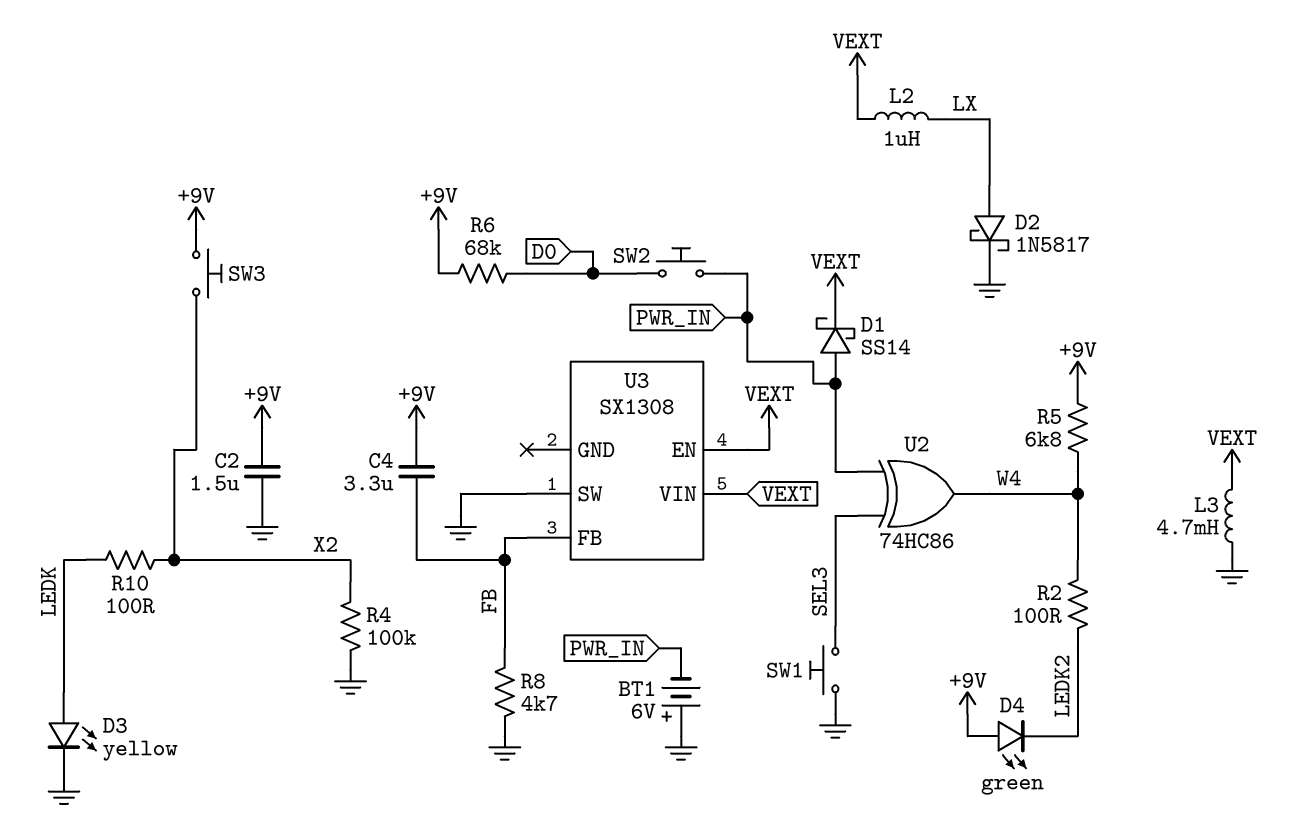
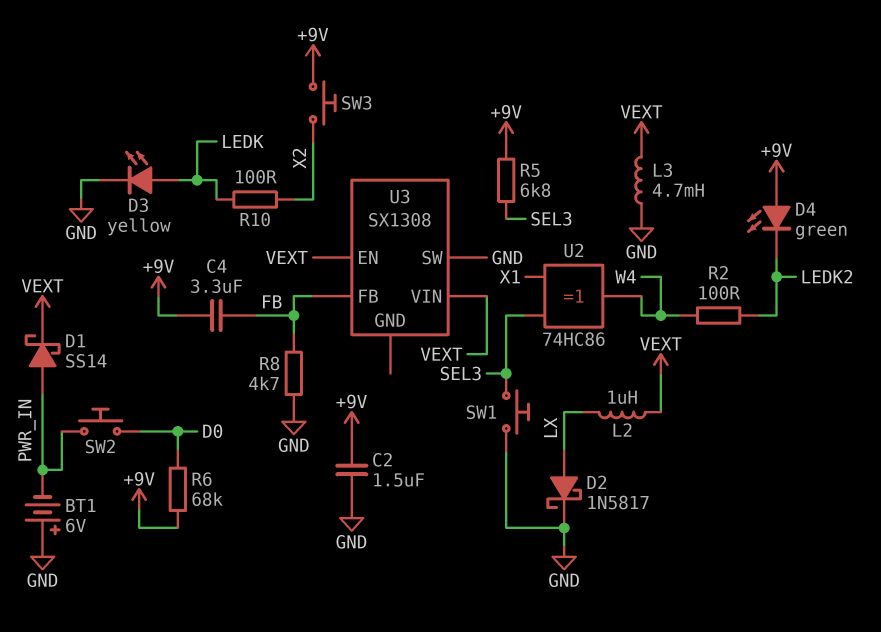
R4: 100k (GND, X2) -> none
R5: 6.8k (+9V, W4) -> 6.8k (+9V, SEL3)
U2: XOR 74HC86 (in PWR_IN, in SEL3, out W4) -> XOR 74HC86 (in SEL3, in X1, out W4)

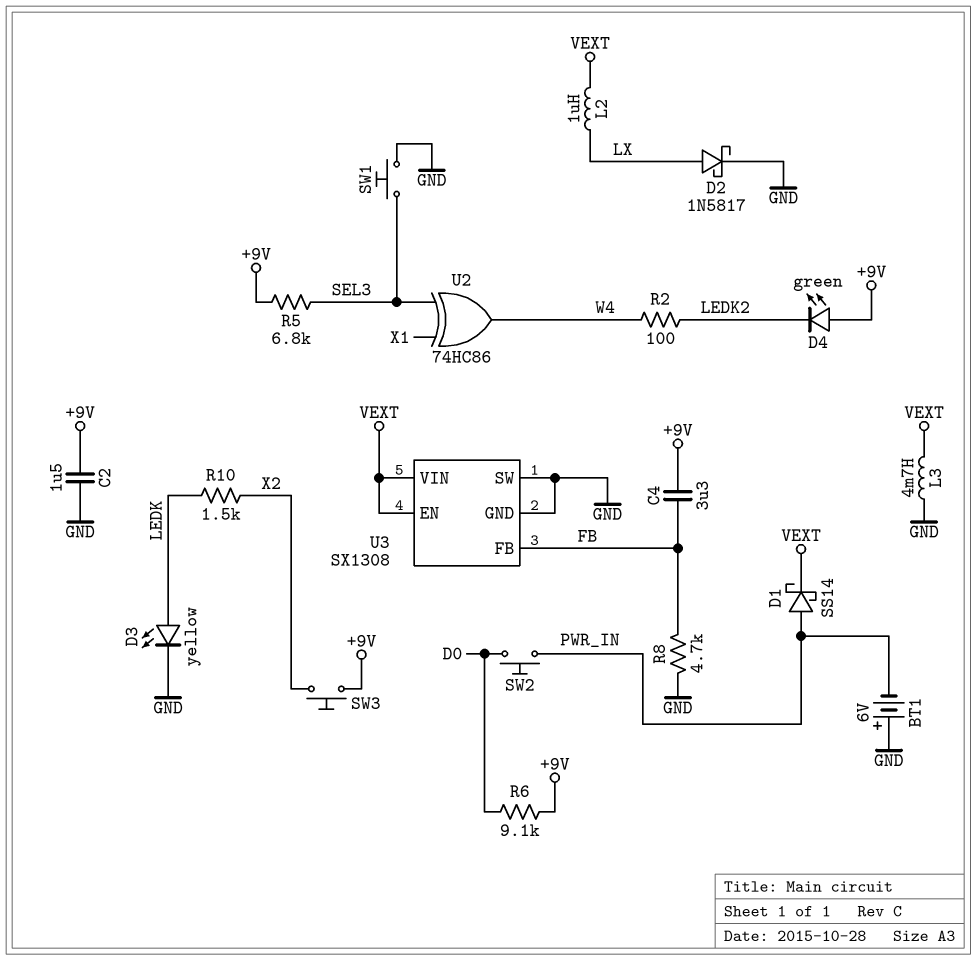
R6: 68k (+9V, D0) -> 9.1k (+9V, D0)
R10: 100 (LEDK, X2) -> 1.5k (LEDK, X2)
U3 pin GND: none -> GND

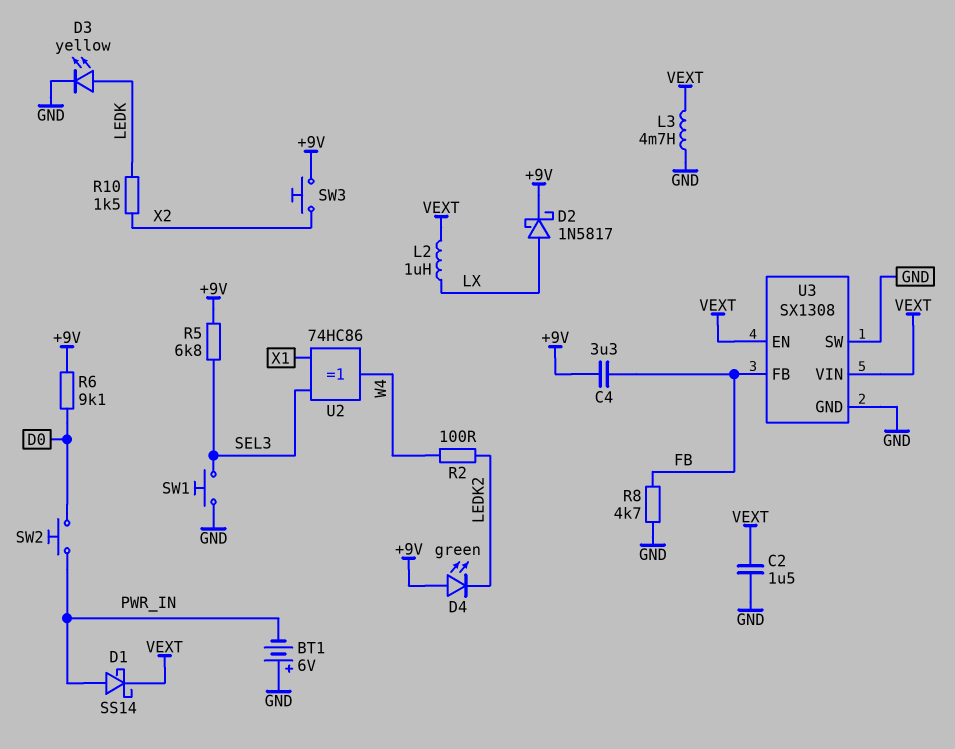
C2: 1.5uF (+9V, GND) -> 1.5uF (GND, VEXT)
D2: schottky 1N5817 (A LX, K GND) -> schottky 1N5817 (A LX, K +9V)

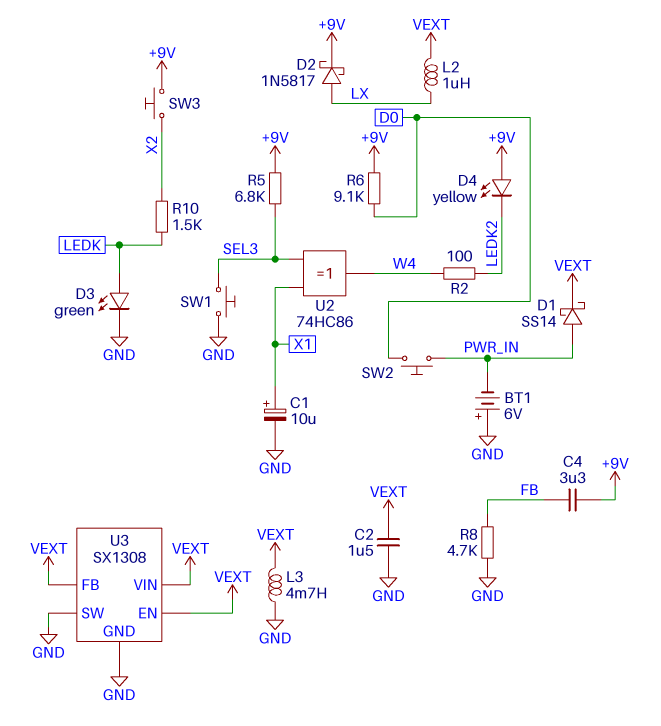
C1: none -> 10uF (plus X1, minus GND)
D3: LED yellow (A LEDK, K GND) -> LED green (A LEDK, K GND)
D4: LED green (A +9V, K LEDK2) -> LED yellow (A +9V, K LEDK2)
U3 pin FB: FB -> VEXT

